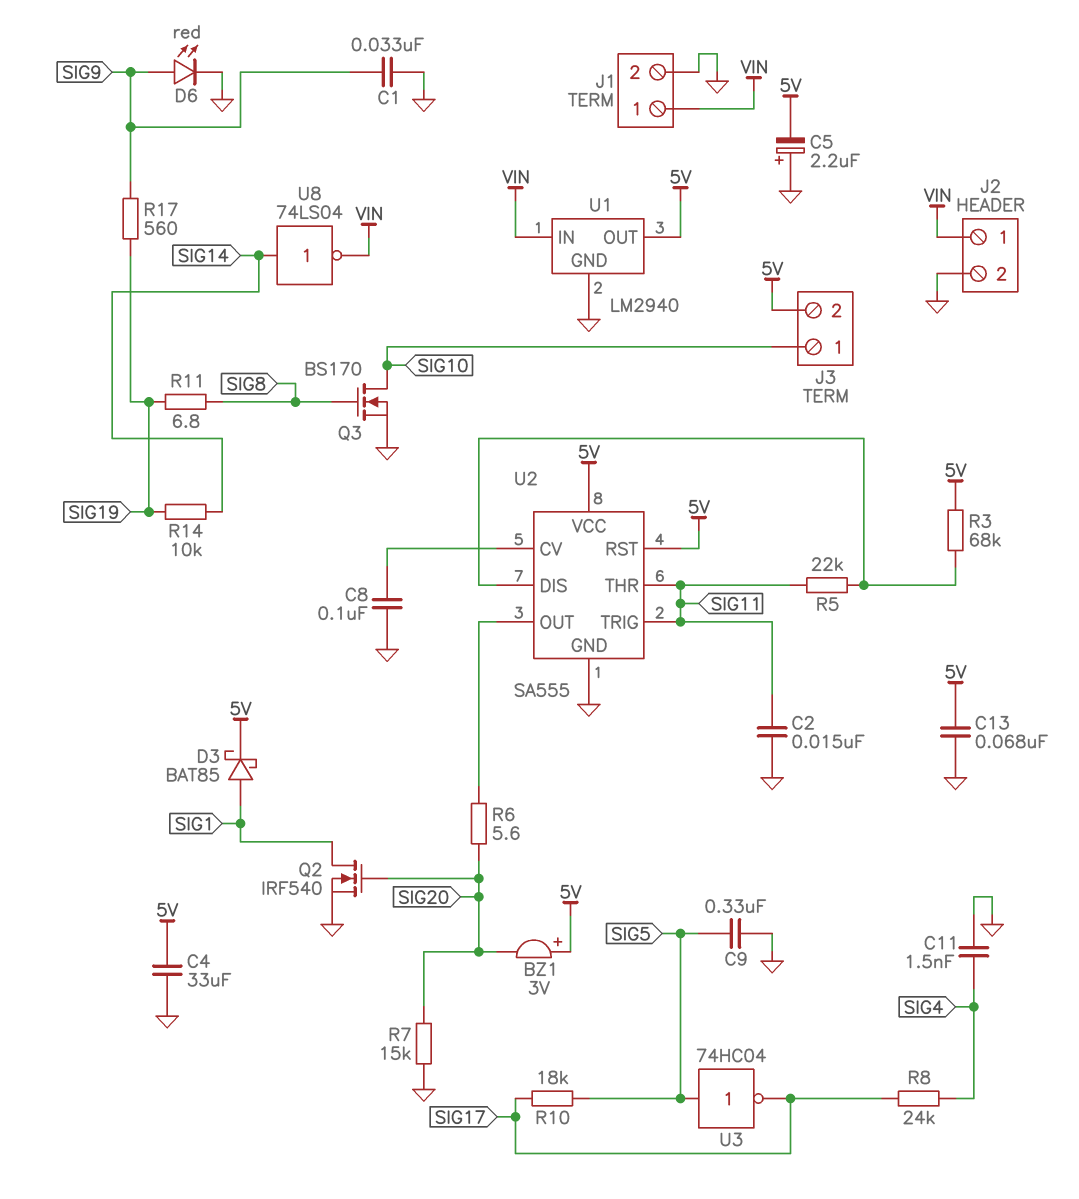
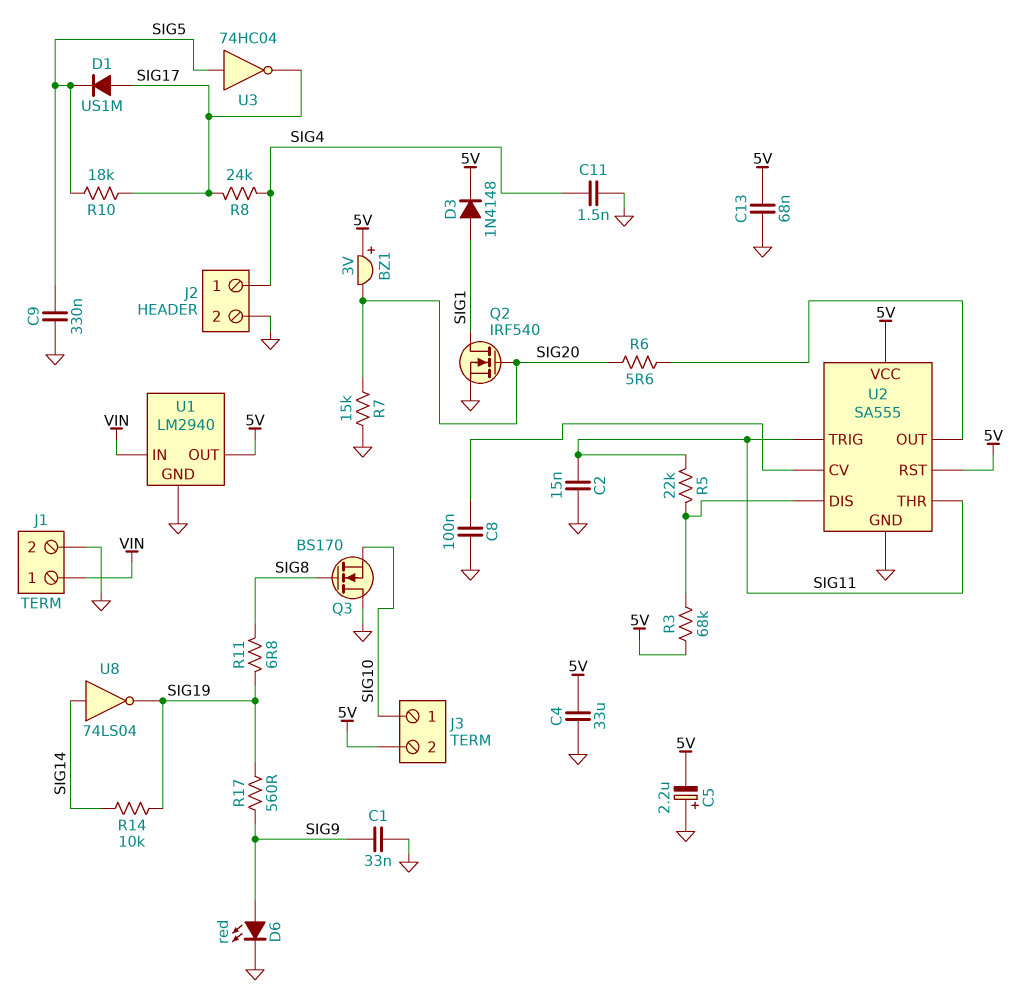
D1: none -> diode US1M (A SIG17, K SIG5)
D3: schottky BAT85 (A SIG1, K 5V) -> diode 1N4148 (A SIG1, K 5V)
J2 pin 1: VIN -> SIG4
Q3: NMOS BS170 (G SIG8, D SIG10, S GND) -> NMOS BS170 (G SIG8, D GND, S SIG10)
U8: NOT 74LS04 (in SIG14, out VIN) -> NOT 74LS04 (in SIG14, out SIG19)

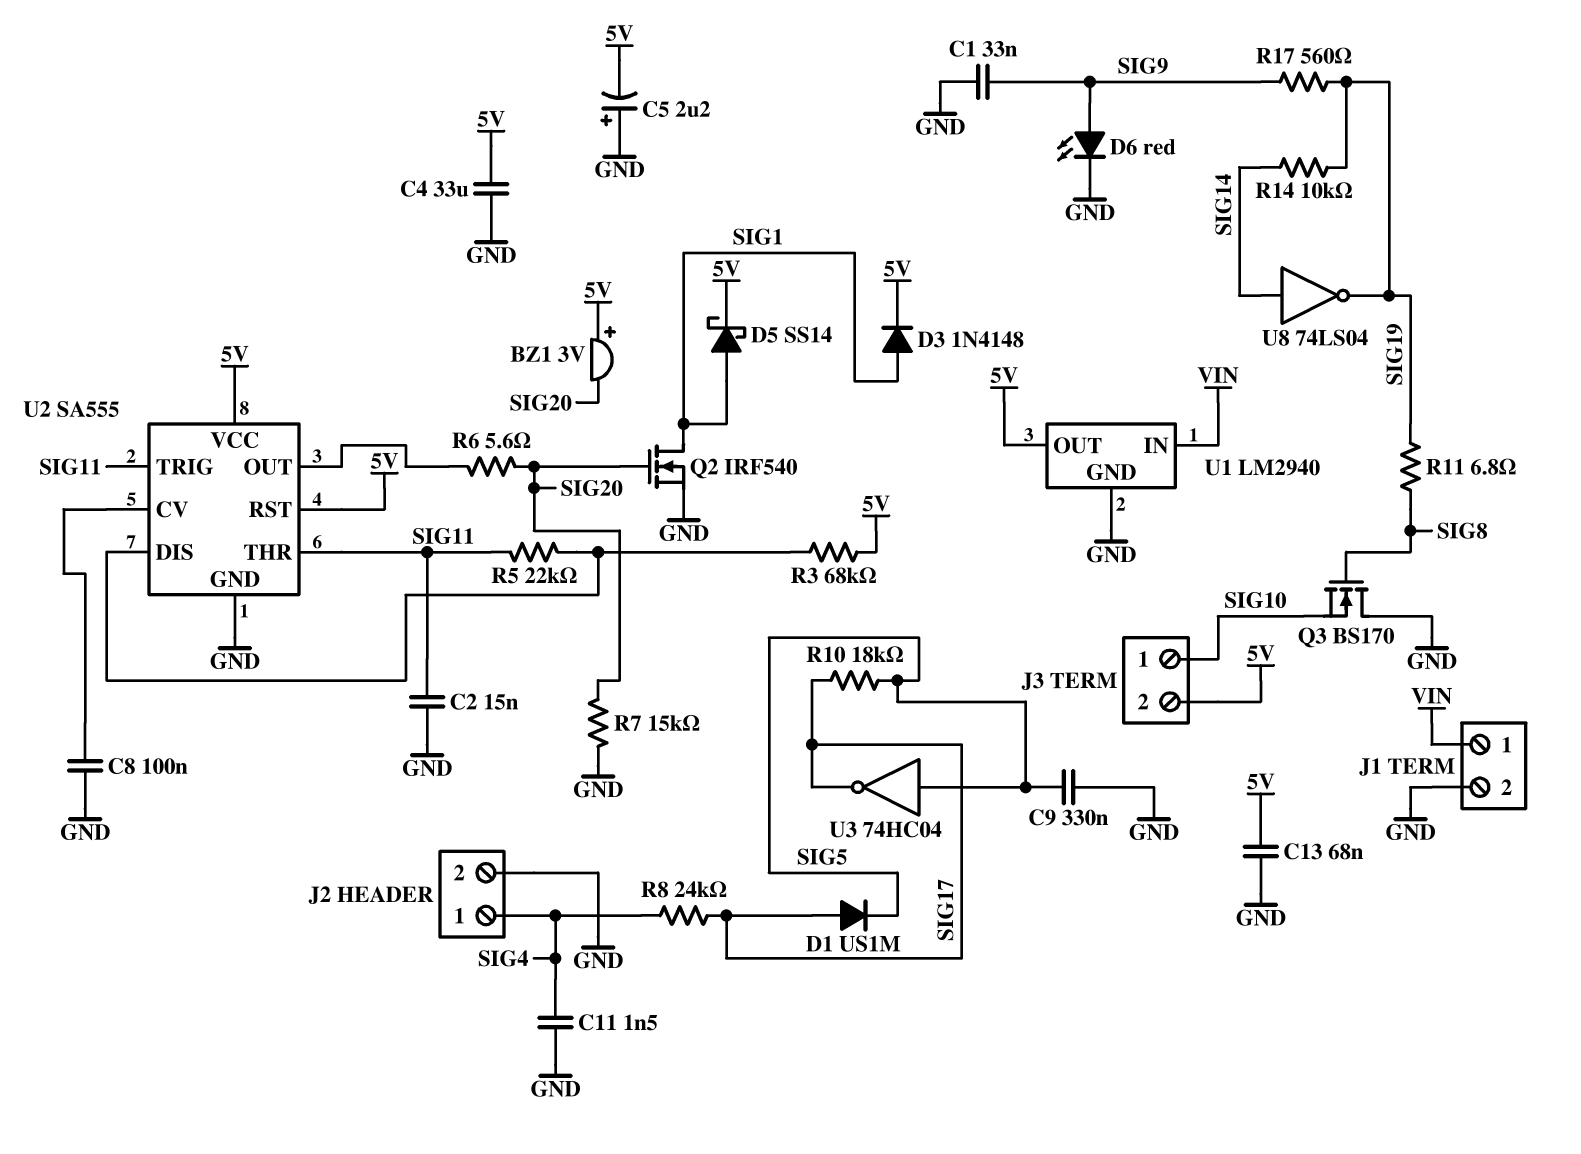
D5: none -> schottky SS14 (A SIG1, K 5V)

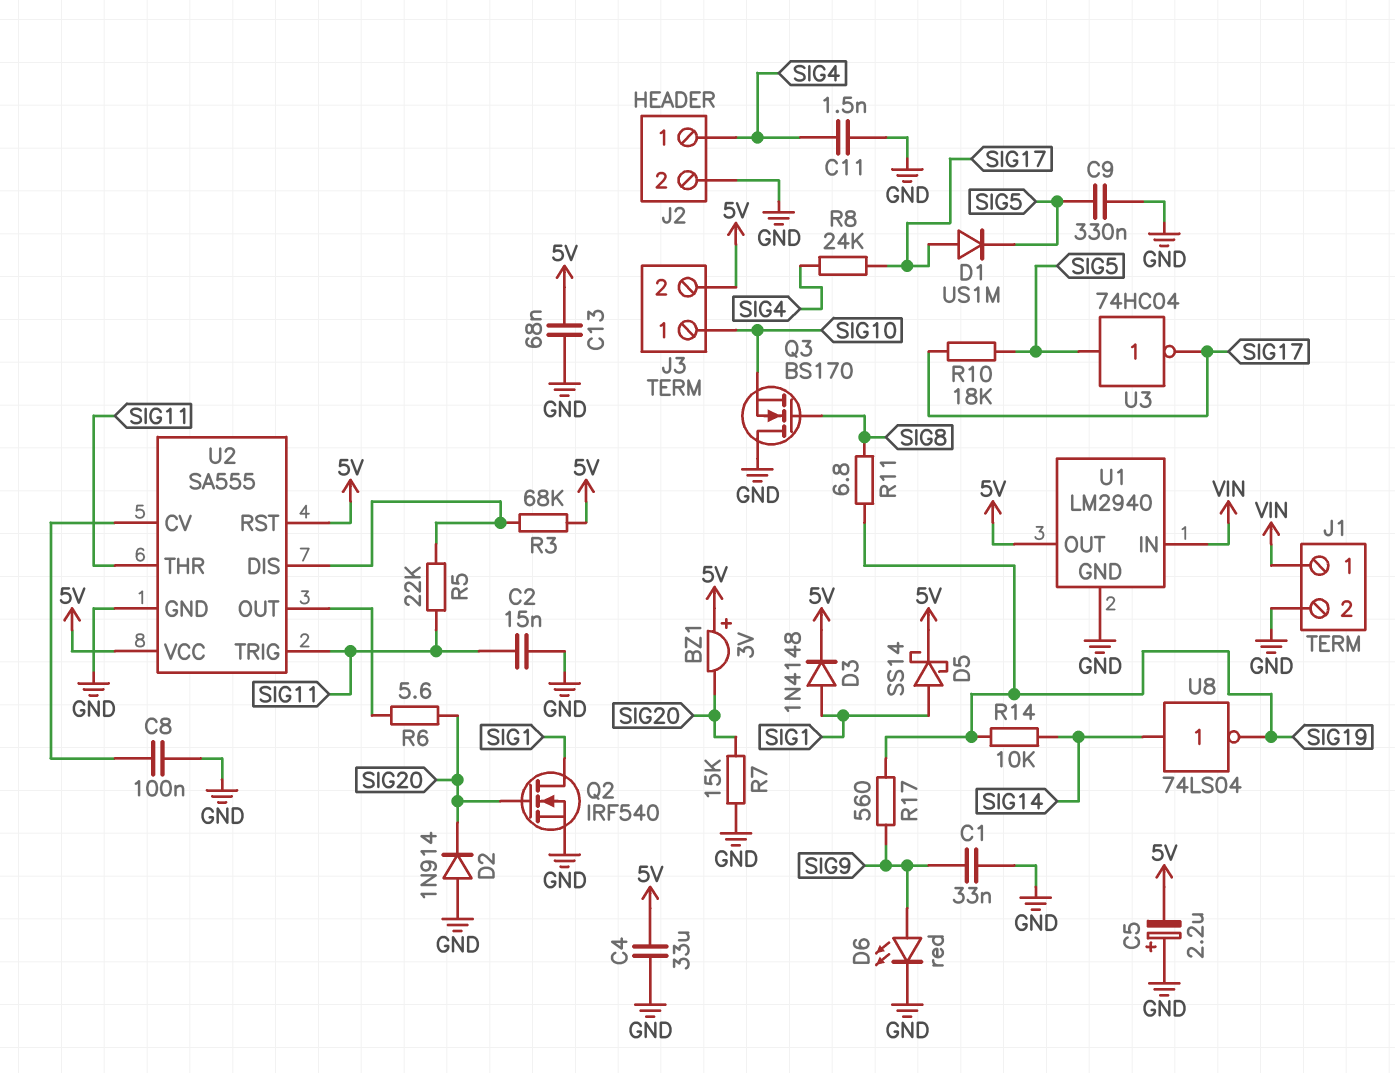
D2: none -> diode 1N914 (A GND, K SIG20)

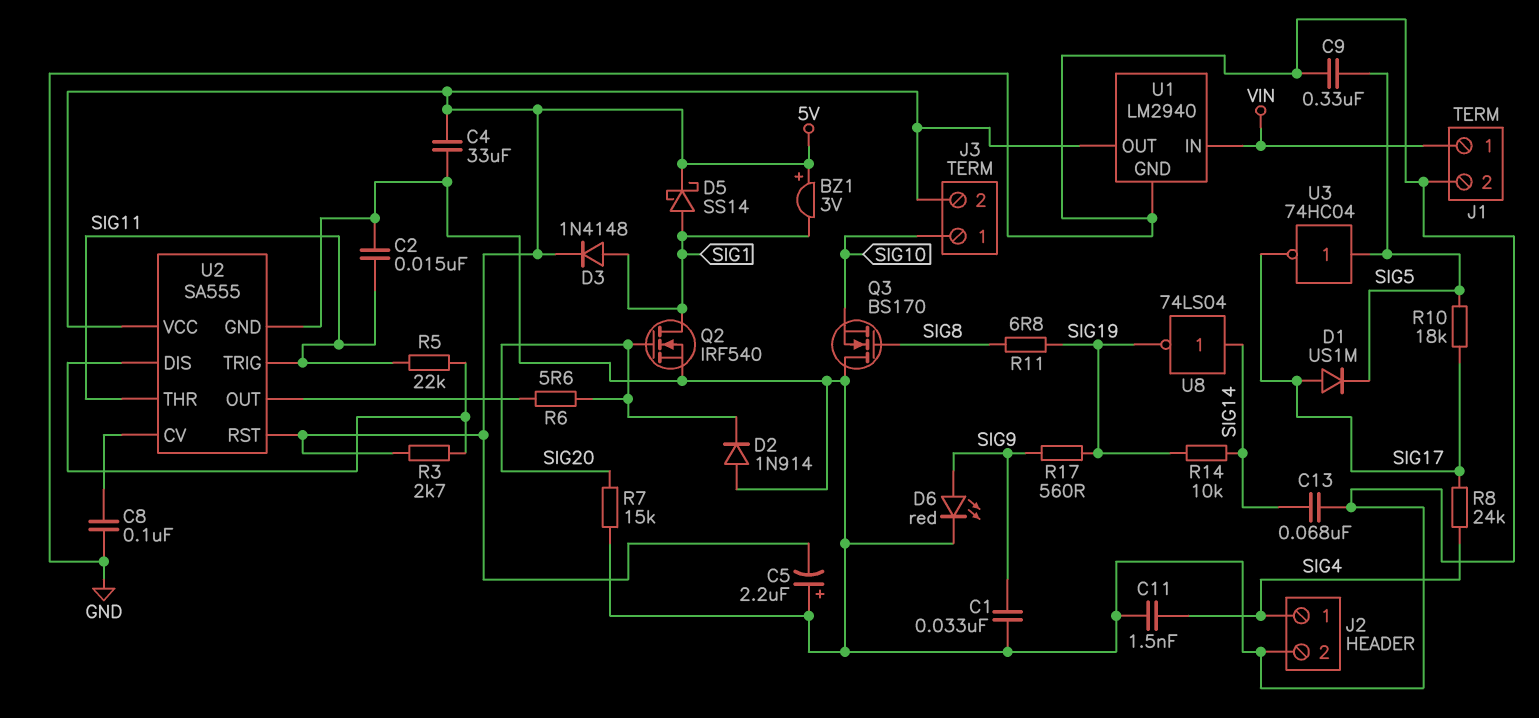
BZ1: buzzer 3V (plus 5V, minus SIG20) -> buzzer 3V (plus 5V, minus SIG1)
C13: 68nF (5V, GND) -> 68nF (GND, SIG14)
R3: 68k (5V, U2/DIS) -> 2.7k (5V, U2/DIS)

